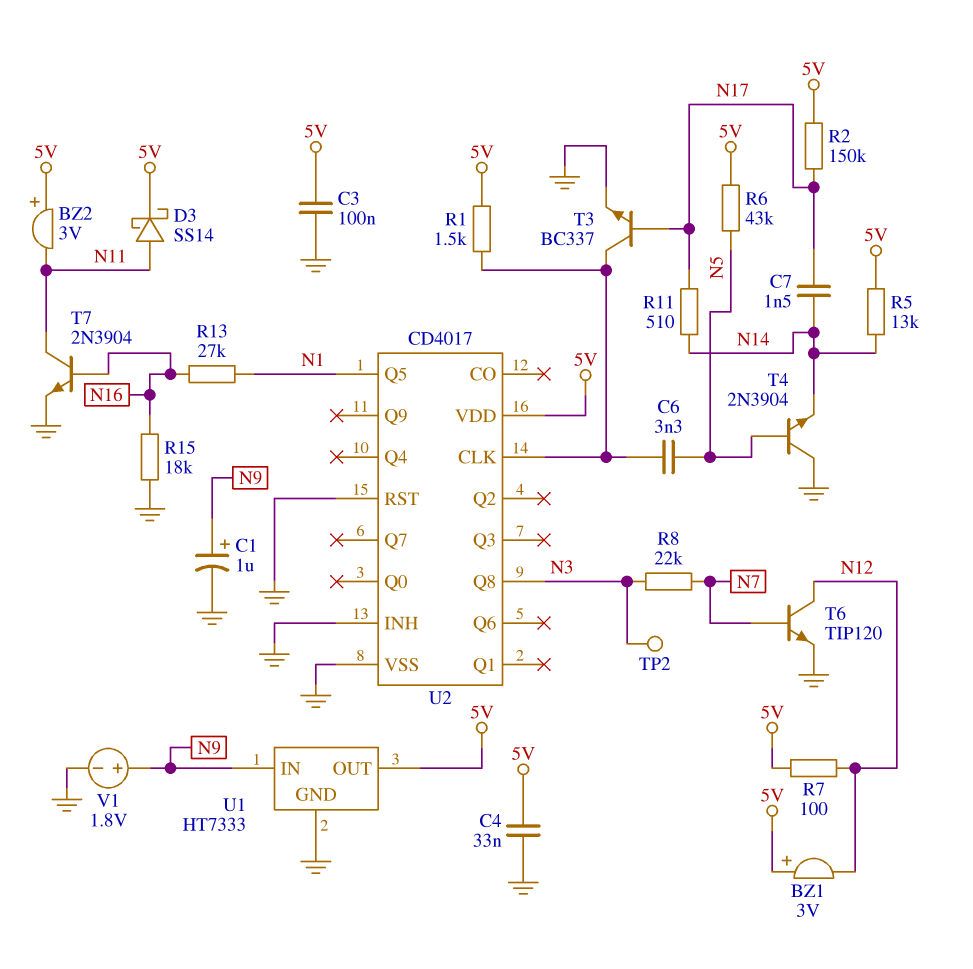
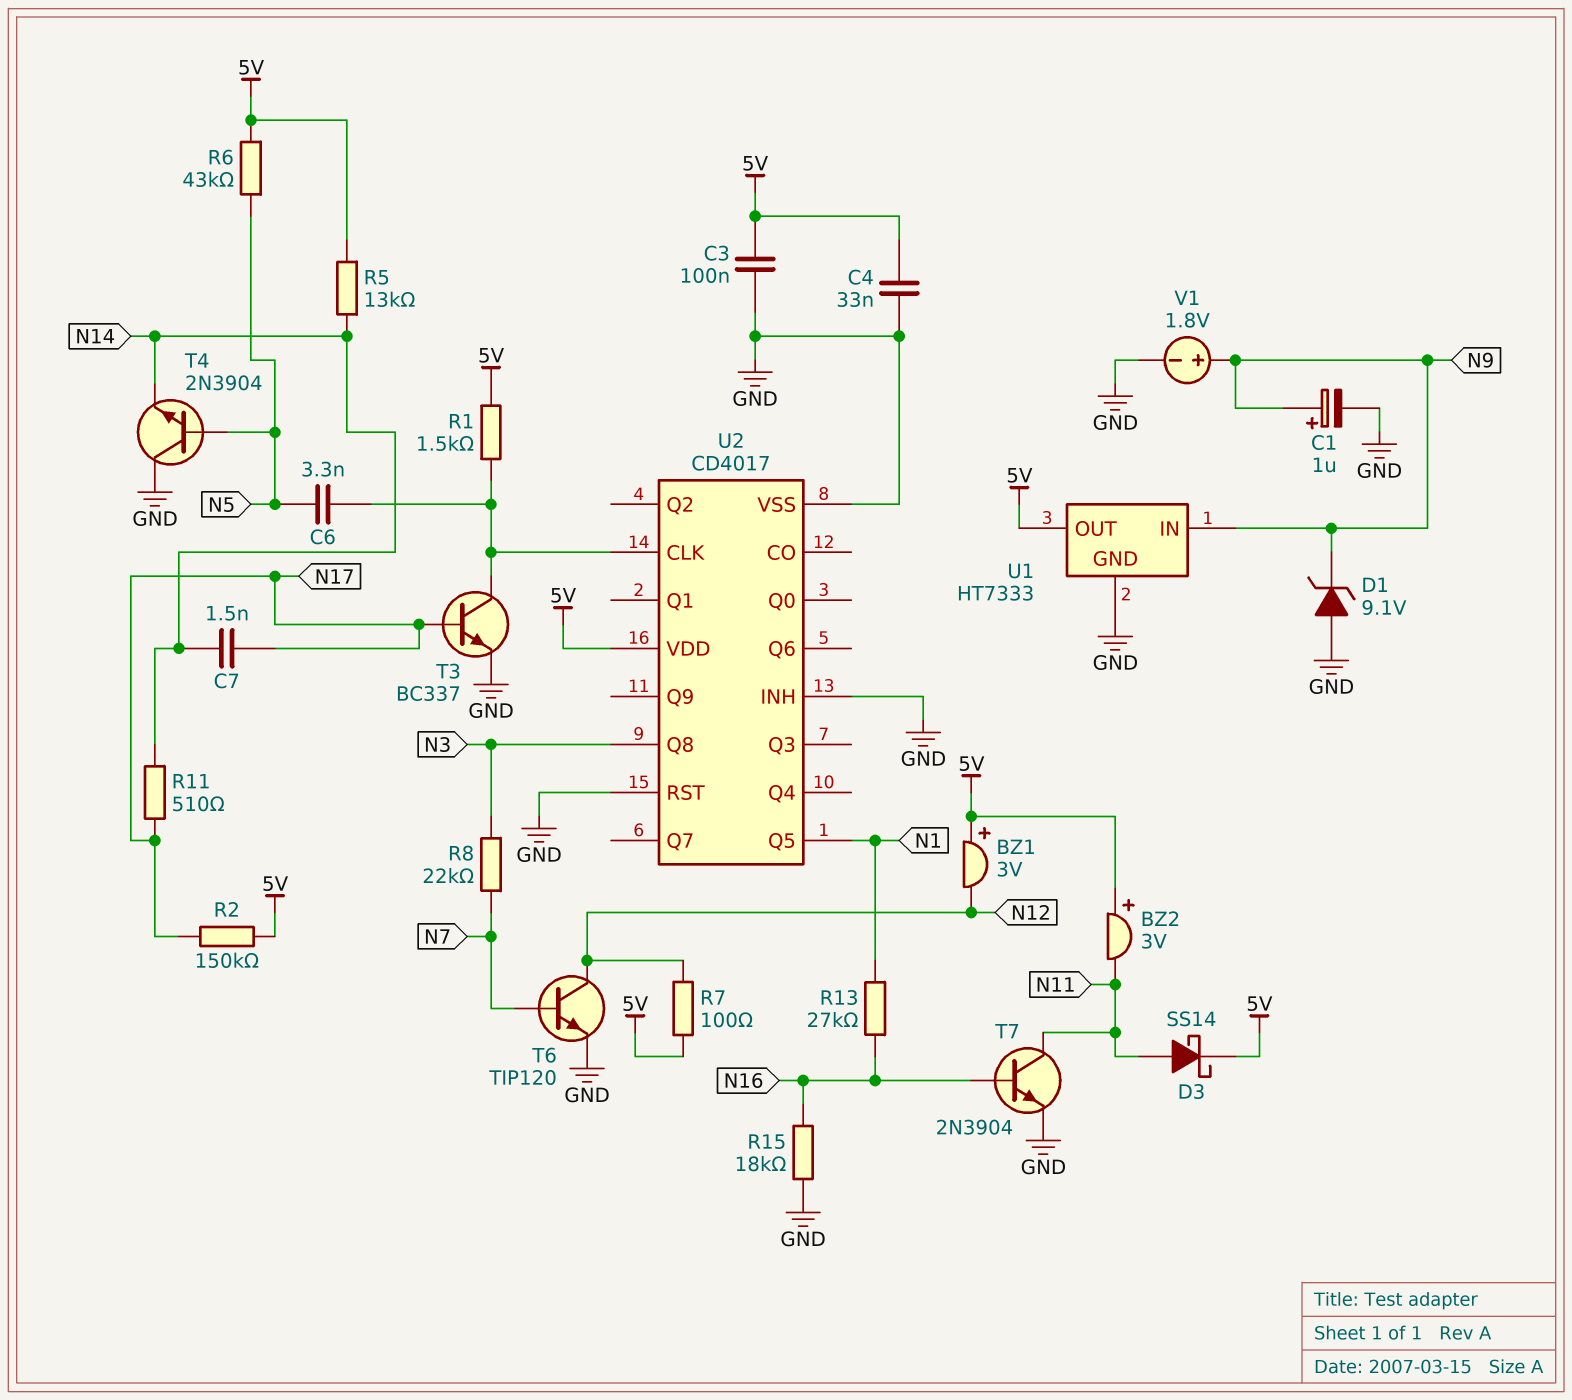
D1: none -> zener 9.1V (A GND, K N9)
TP2: test point (N3) -> none

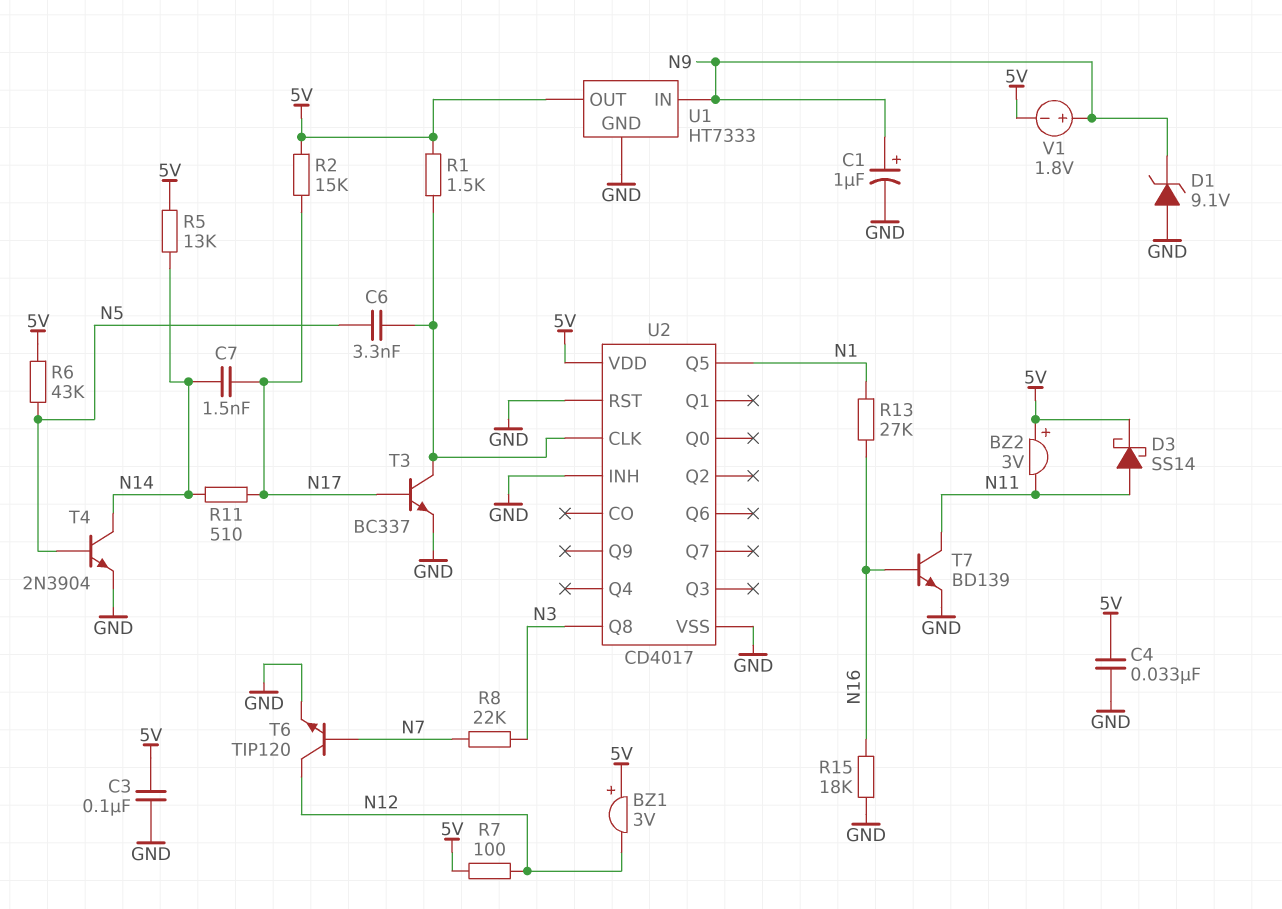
R2: 150k (5V, N17) -> 15k (5V, N17)
T4: NPN 2N3904 (B N5, C GND, E N14) -> NPN 2N3904 (B N5, C N14, E GND)
T7: NPN 2N3904 (B N16, C N11, E GND) -> NPN BD139 (B N16, C N11, E GND)
V1: 1.8V (plus N9, minus GND) -> 1.8V (plus N9, minus 5V)

